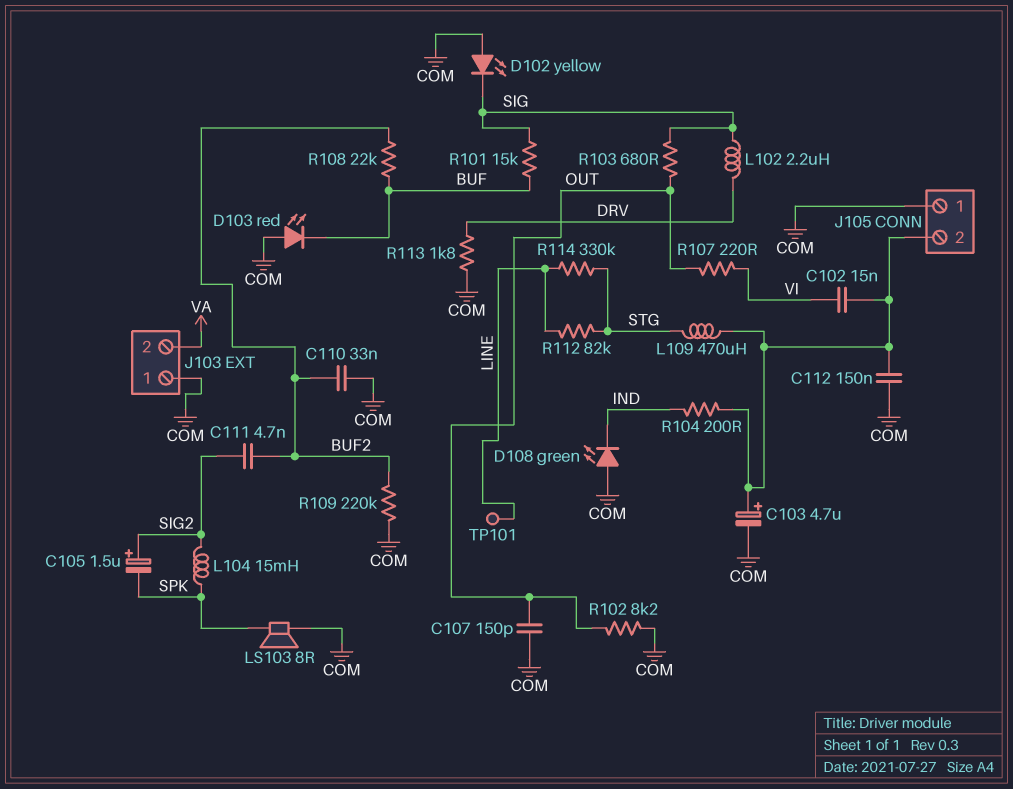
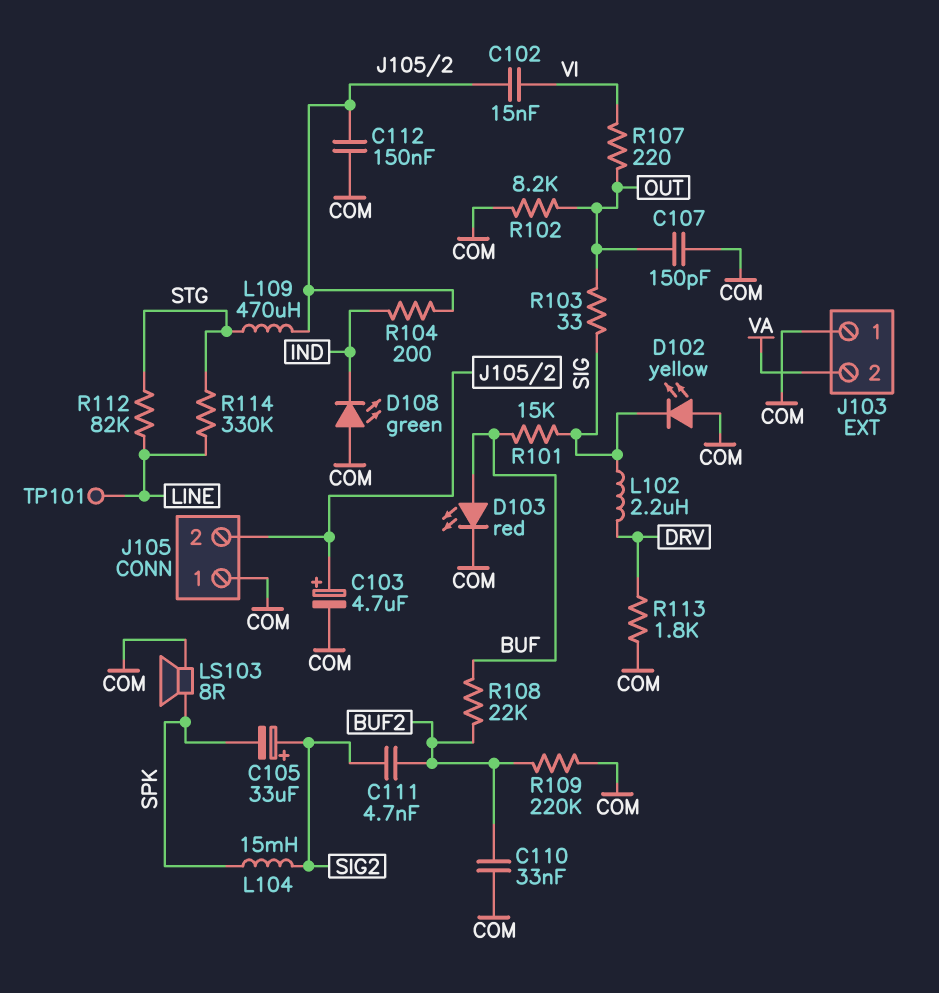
C105: 1.5uF (plus SIG2, minus SPK) -> 33uF (plus SIG2, minus SPK)
D103: LED red (A COM, K BUF) -> LED red (A BUF, K COM)
R103: 680 (OUT, SIG) -> 33 (OUT, SIG)

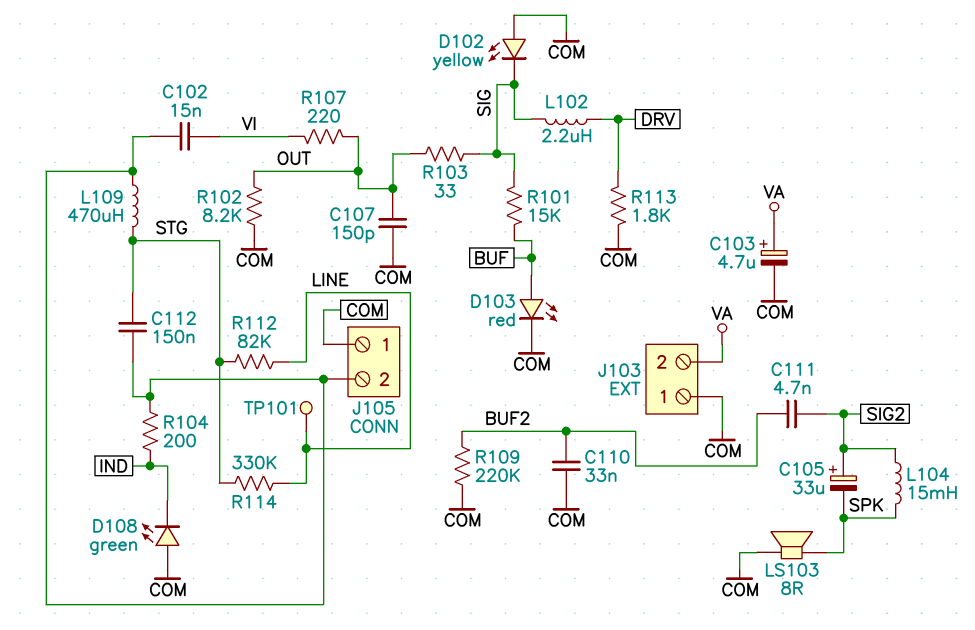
C103: 4.7uF (plus J105/2, minus COM) -> 4.7uF (plus VA, minus COM)
C112: 150nF (COM, J105/2) -> 150nF (J105/2, STG)
R108: 22k (BUF, BUF2) -> none

